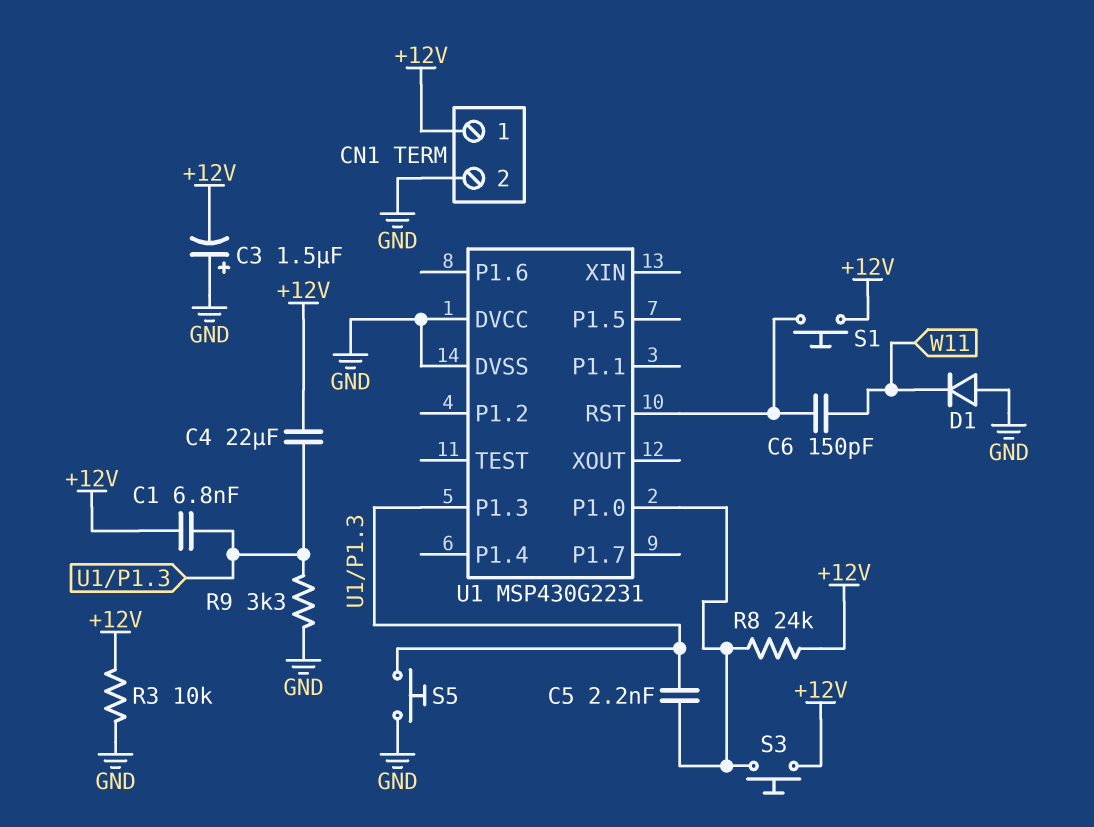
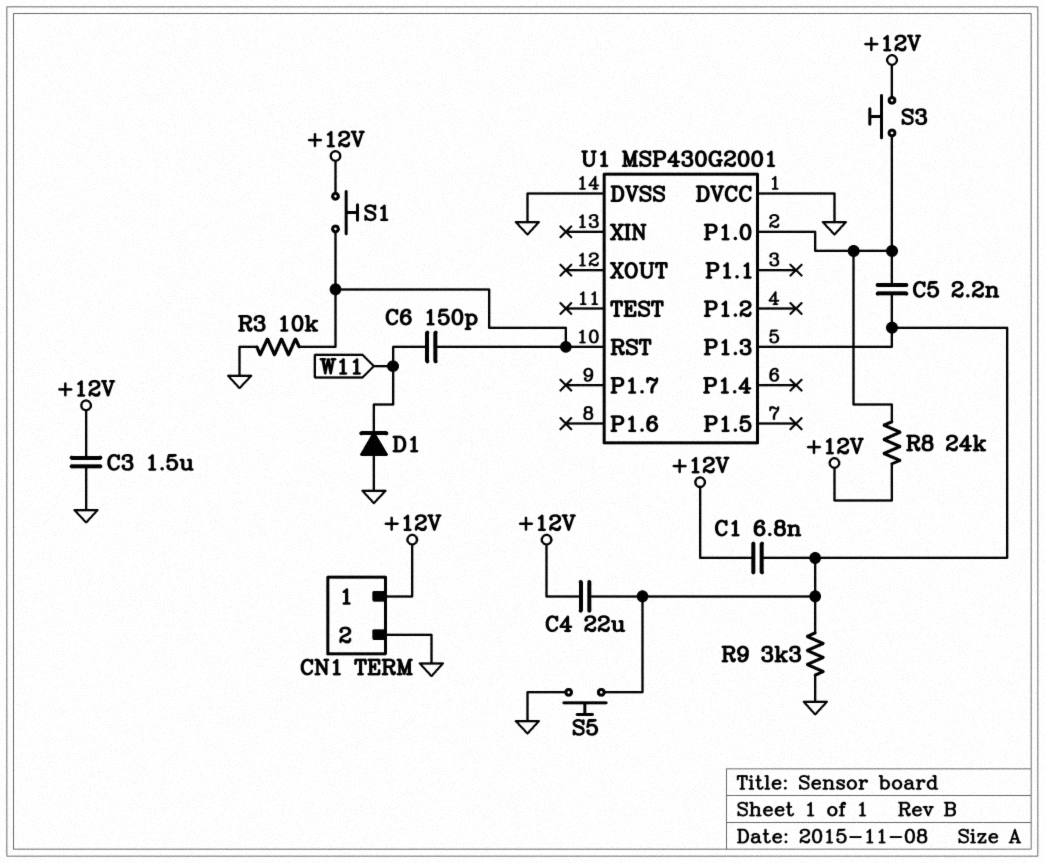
C3: 1.5uF (plus GND, minus +12V) -> 1.5uF (+12V, GND)
R3: 10k (+12V, GND) -> 10k (GND, U1/RST)
U1: MSP430G2231 -> MSP430G2001

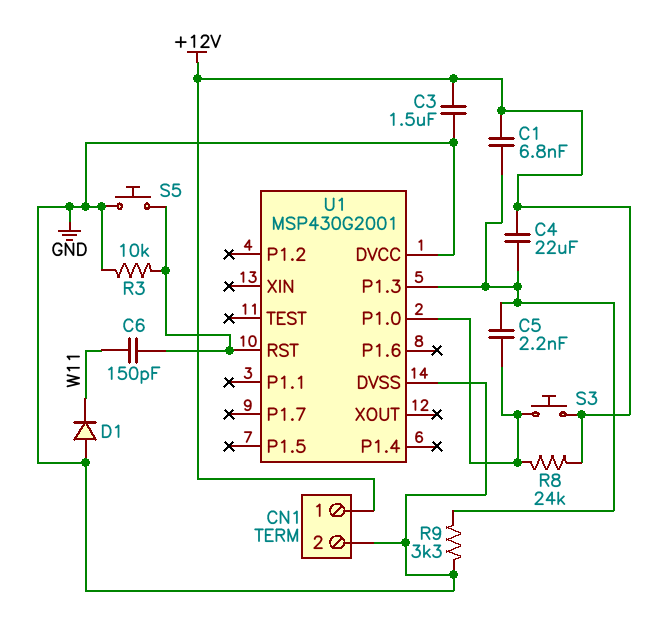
S1: button (+12V, U1/RST) -> none
S5: button (GND, U1/P1.3) -> button (GND, U1/RST)

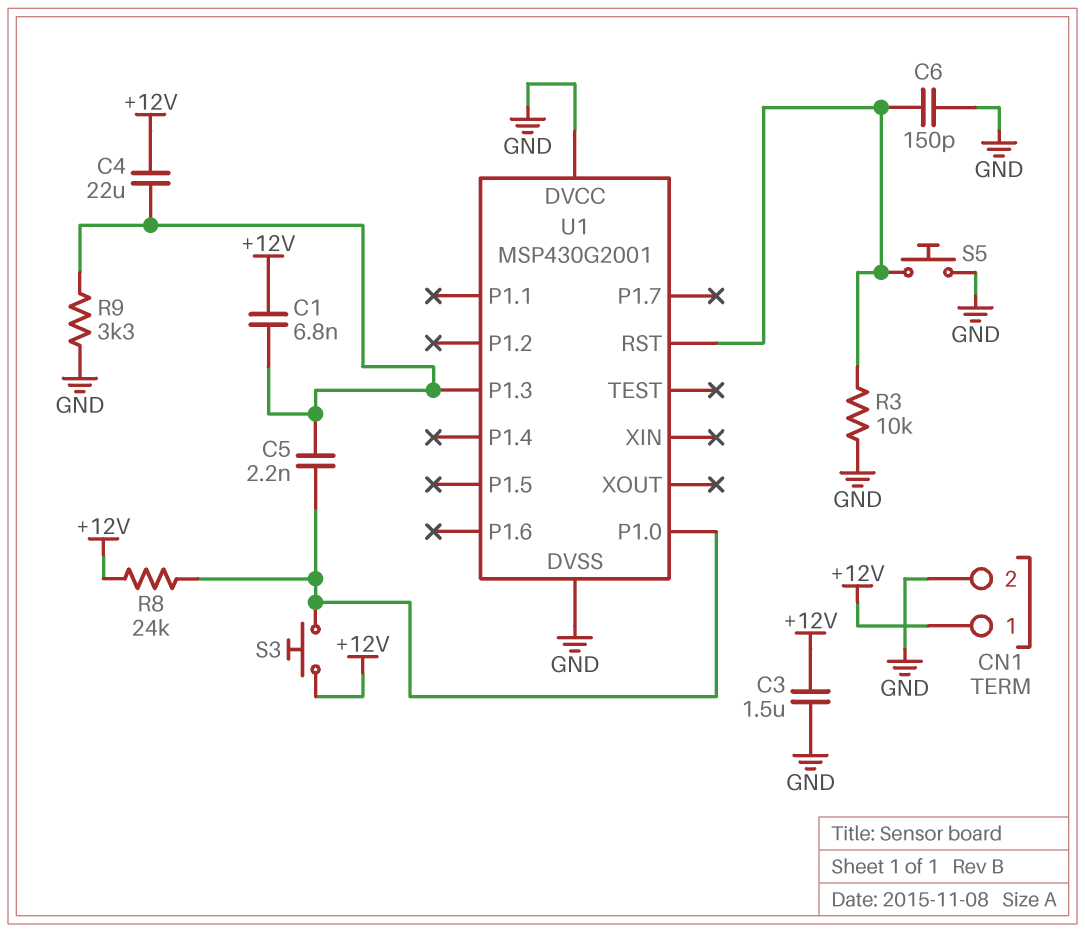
C6: 150pF (U1/RST, W11) -> 150pF (GND, U1/RST)
D1: diode (A GND, K W11) -> none

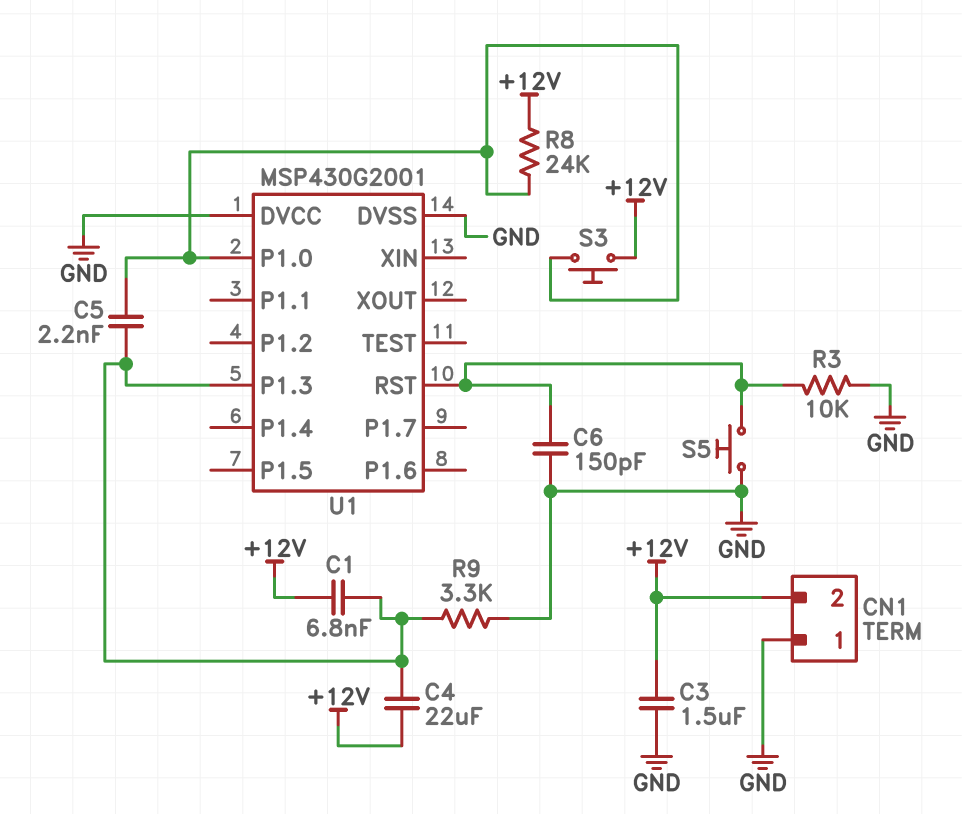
CN1 pin 1: +12V -> GND
CN1 pin 2: GND -> +12V

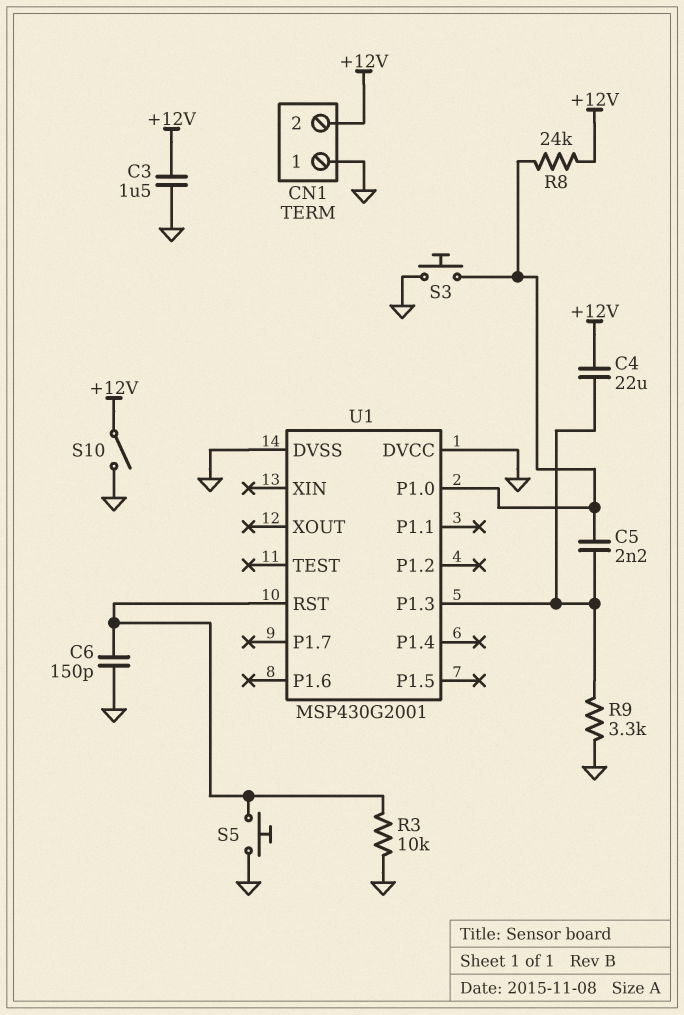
C1: 6.8nF (+12V, U1/P1.3) -> none
S3: button (+12V, U1/P1.0) -> button (GND, U1/P1.0)
S10: none -> switch (+12V, GND)

